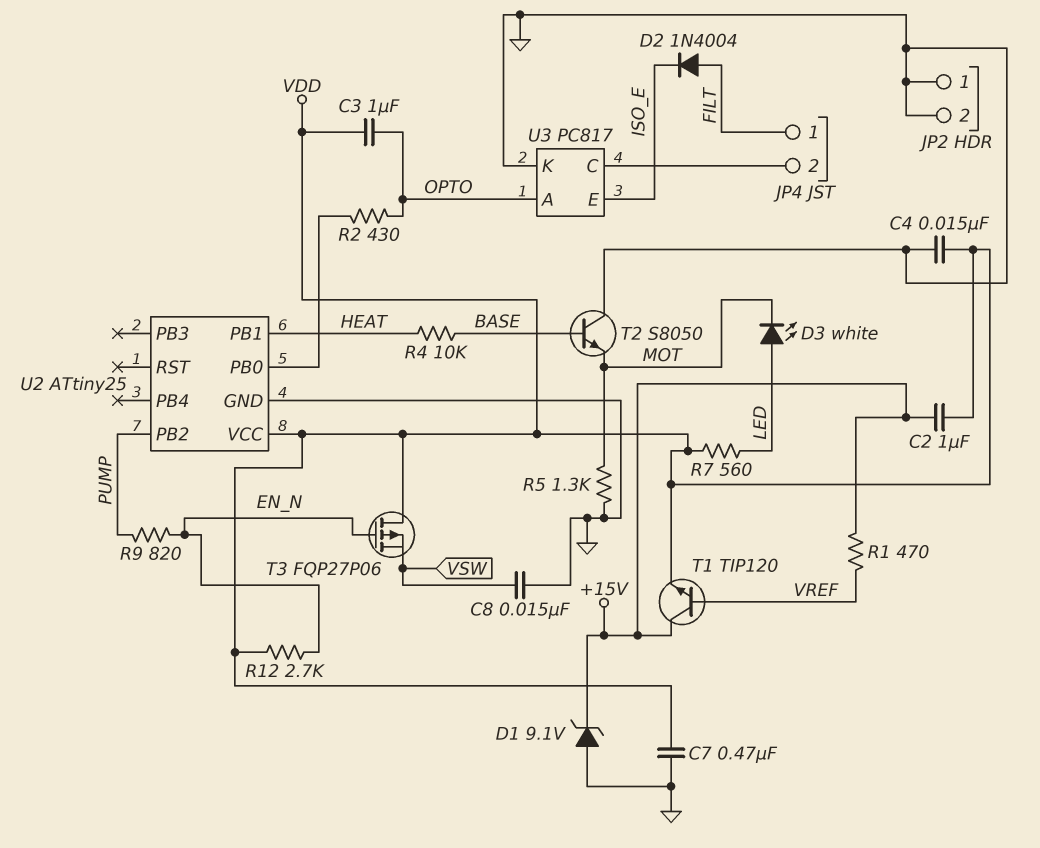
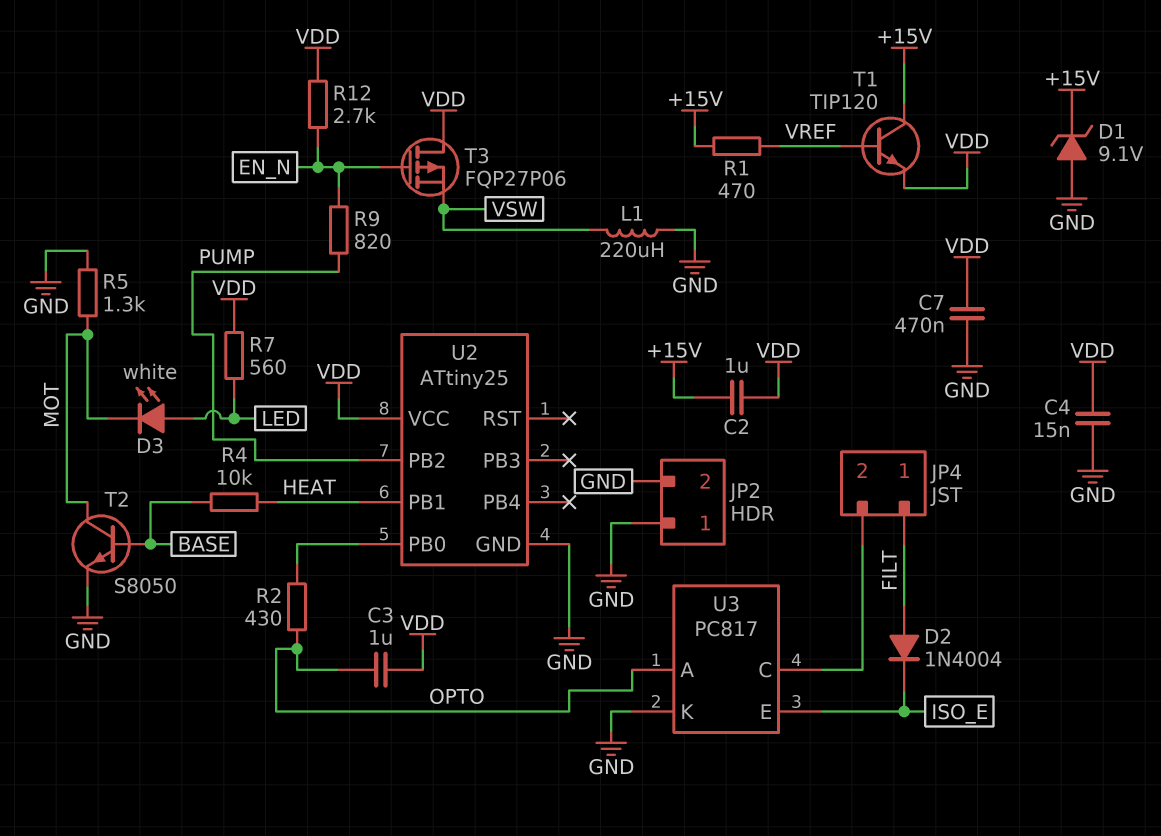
C8: 15nF (GND, VSW) -> none
L1: none -> 220uH (GND, VSW)
T2: NPN S8050 (B BASE, C GND, E MOT) -> NPN S8050 (B BASE, C MOT, E GND)

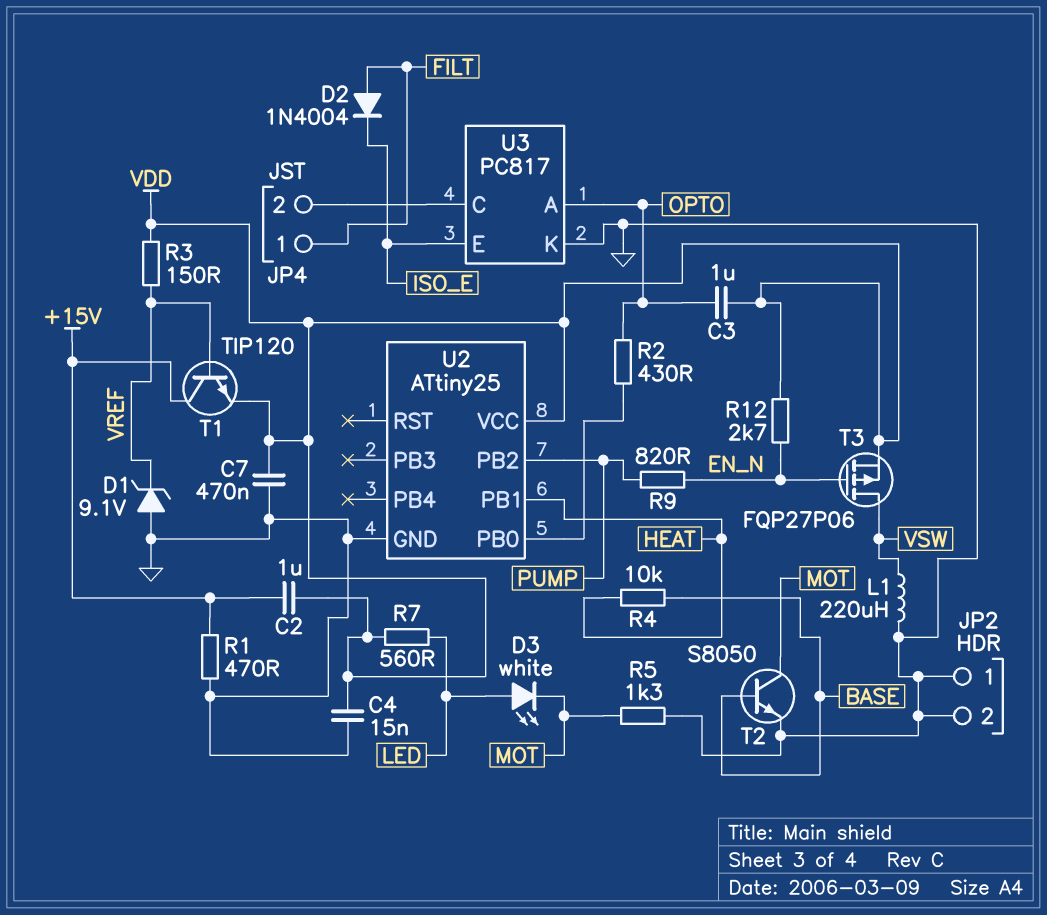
D1: zener 9.1V (A GND, K +15V) -> zener 9.1V (A GND, K VREF)
R1: 470 (+15V, VREF) -> 470 (+15V, GND)
R3: none -> 150 (VDD, VREF)
T3: PMOS FQP27P06 (G EN_N, D VDD, S VSW) -> PMOS FQP27P06 (G EN_N, D VSW, S VDD)

